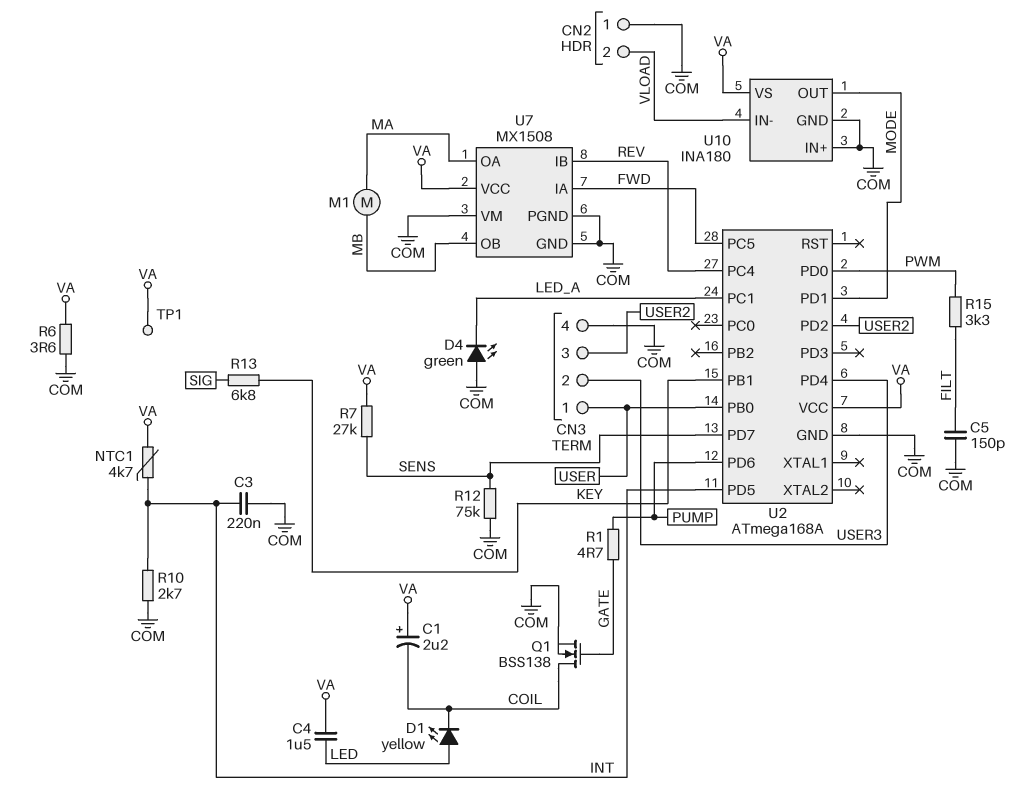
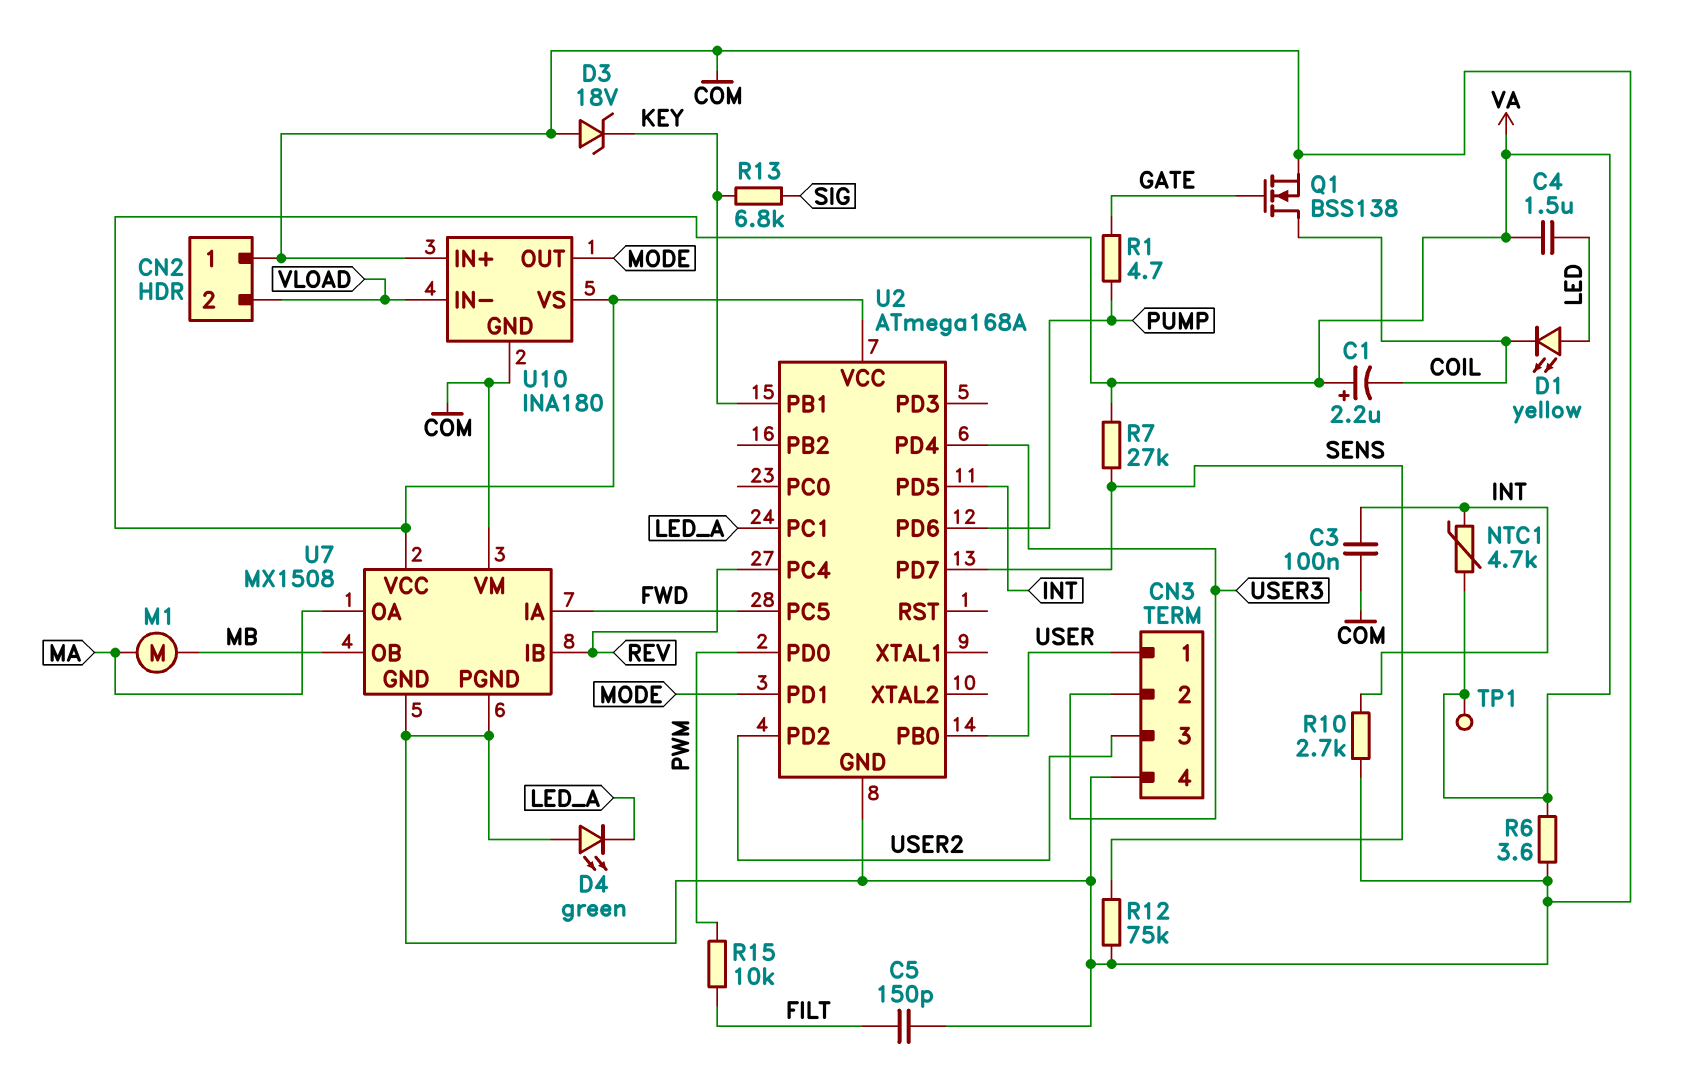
C3: 220nF (COM, INT) -> 100nF (COM, INT)
D3: none -> zener 18V (A COM, K KEY)
R15: 3.3k (FILT, PWM) -> 10k (FILT, PWM)

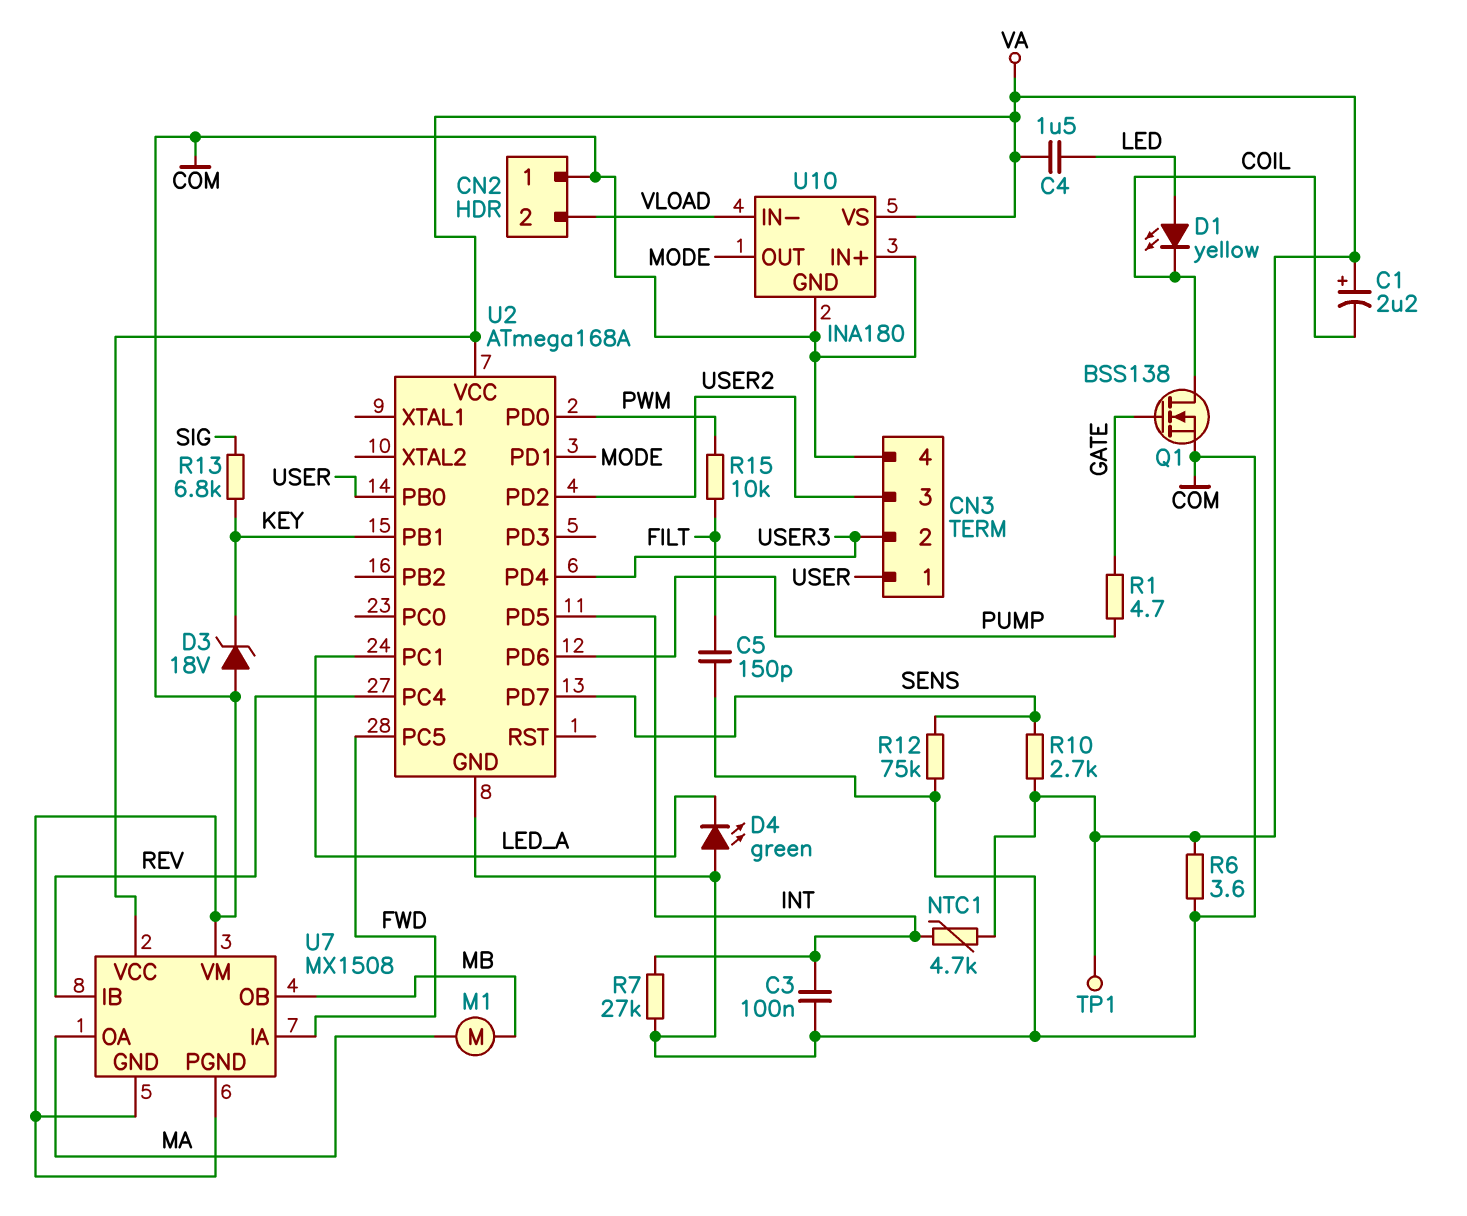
R7: 27k (SENS, VA) -> 27k (COM, INT)
R10: 2.7k (COM, INT) -> 2.7k (SENS, VA)

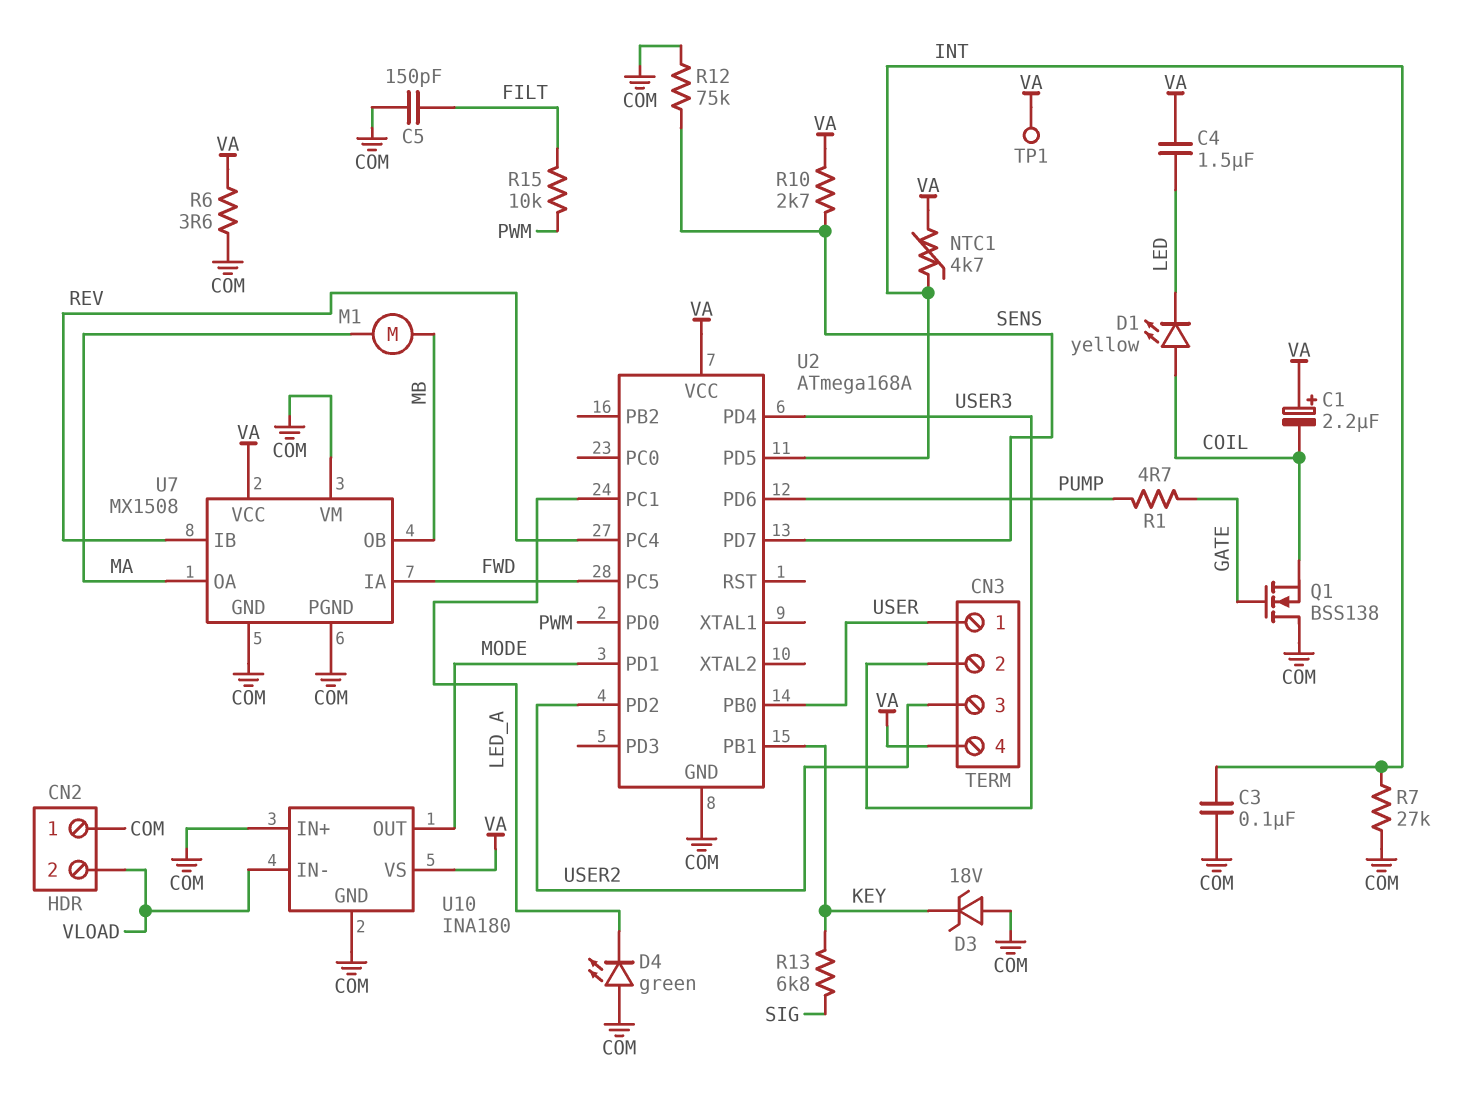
CN3 pin 4: COM -> VA
D1: LED yellow (A LED, K COIL) -> LED yellow (A COIL, K LED)
Q1: NMOS BSS138 (G GATE, D COIL, S COM) -> NMOS BSS138 (G GATE, D COM, S COIL)

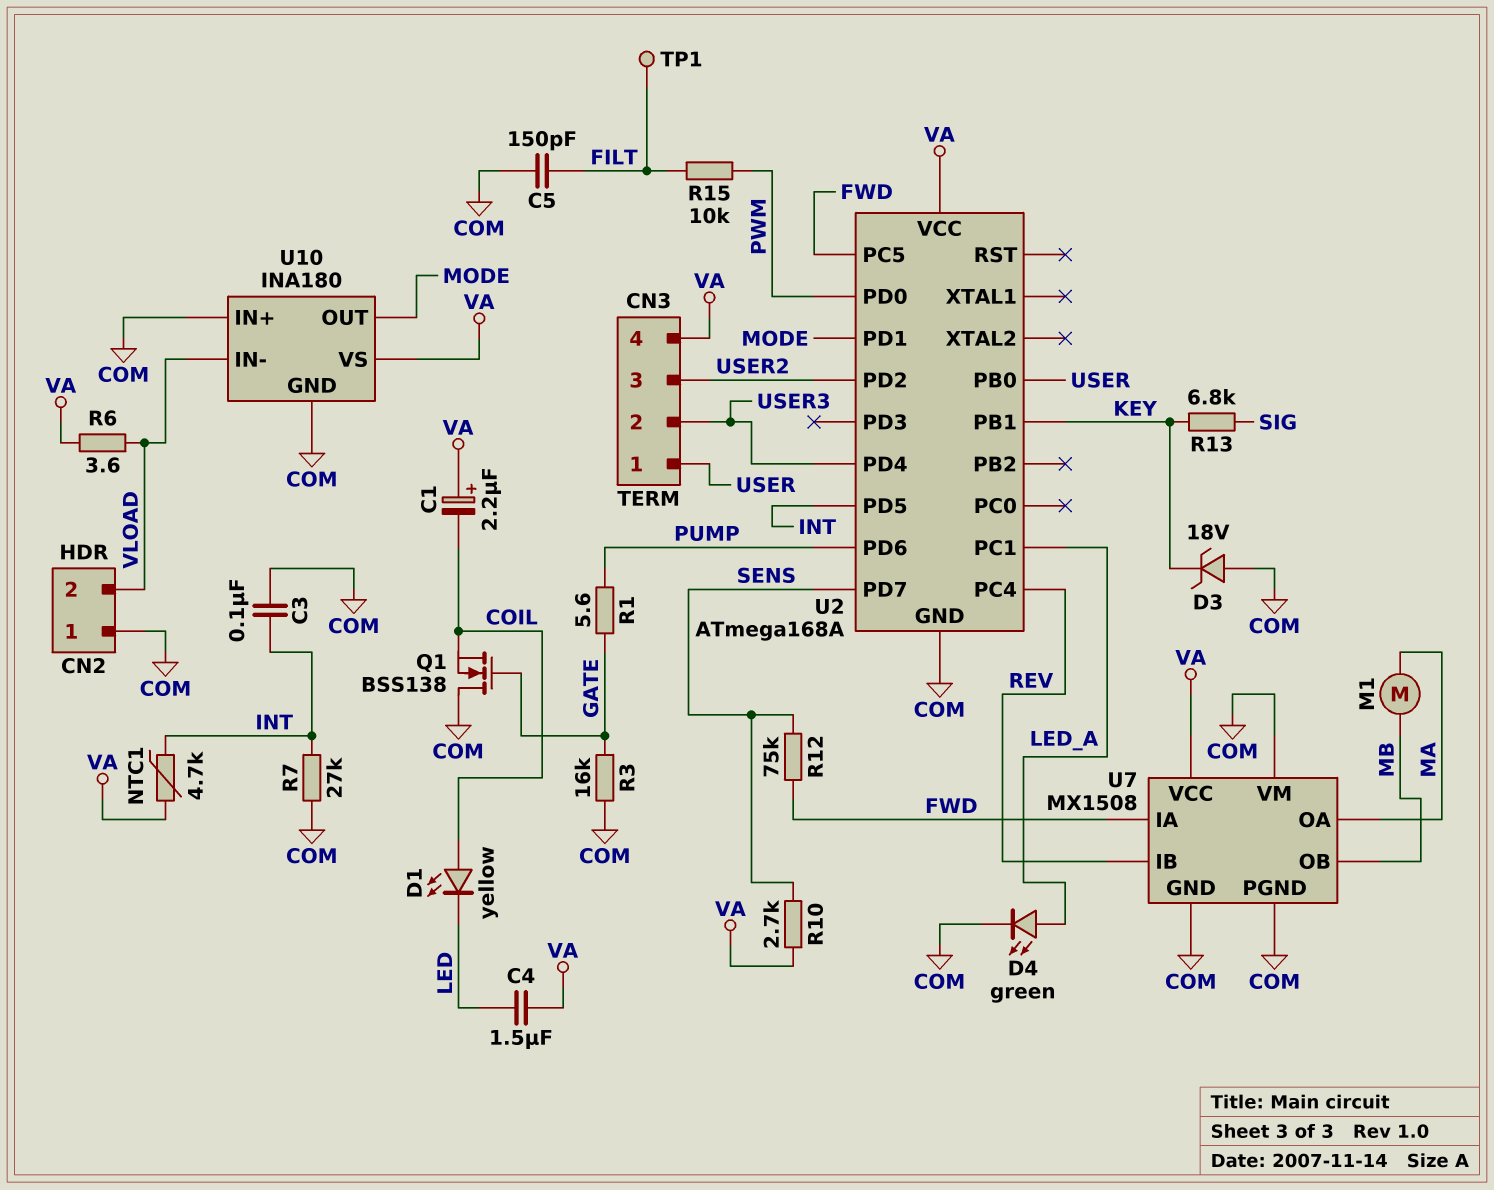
D4: LED green (A COM, K LED_A) -> LED green (A LED_A, K COM)
R1: 4.7 (GATE, PUMP) -> 5.6 (GATE, PUMP)
R3: none -> 16k (COM, GATE)
R6: 3.6 (COM, VA) -> 3.6 (VA, VLOAD)
R12: 75k (COM, SENS) -> 75k (FWD, SENS)
TP1: test point (VA) -> test point (FILT)

